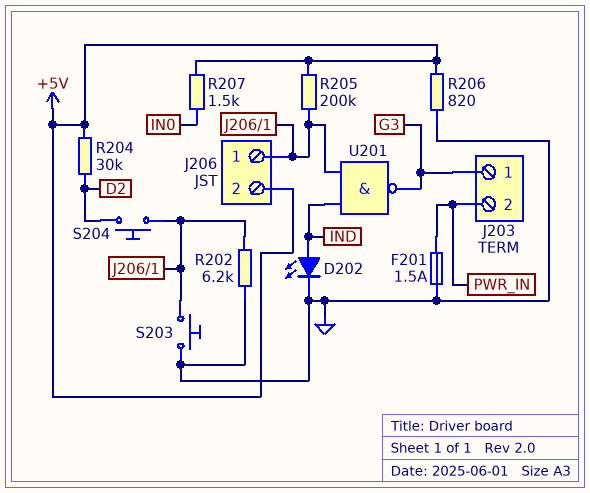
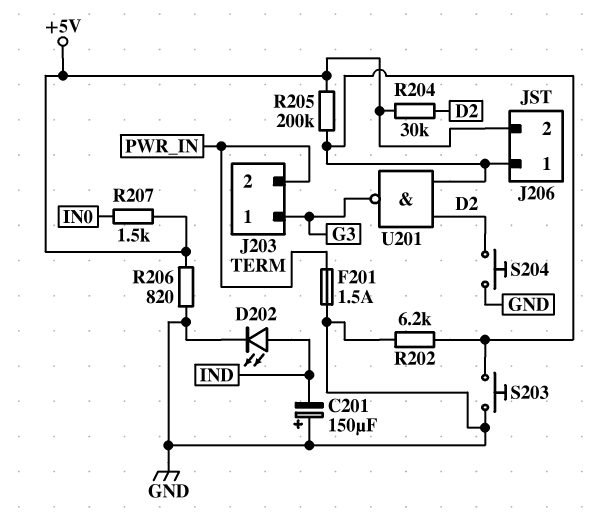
C201: none -> 150uF (plus GND, minus IND)
S204: button (D2, J206/1) -> button (D2, GND)
U201: NAND (in IND, in J206/1, out G3) -> NAND (in D2, in J206/1, out G3)

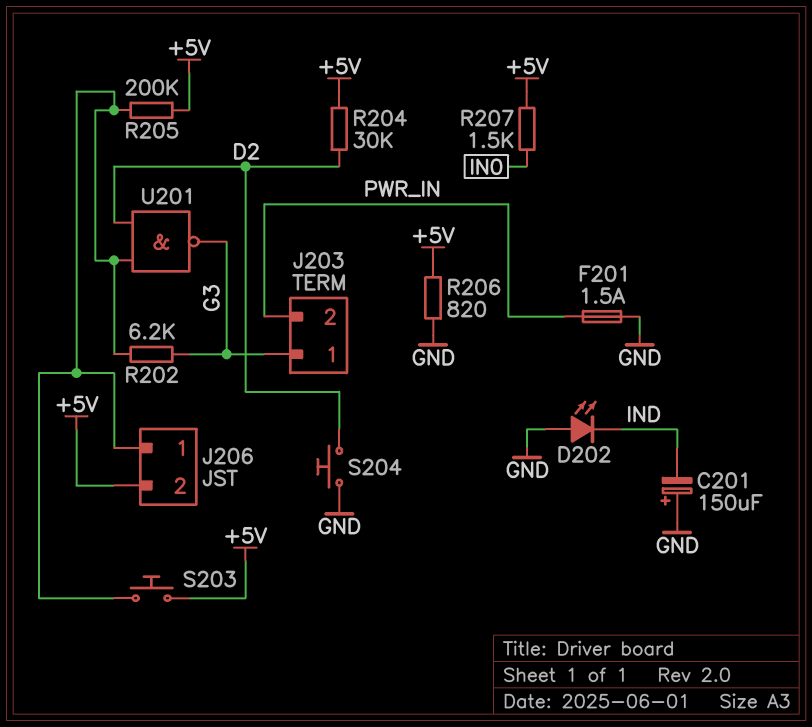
D202: LED (A IND, K GND) -> LED (A GND, K IND)
R202: 6.2k (GND, J206/1) -> 6.2k (G3, J206/1)
S203: button (GND, J206/1) -> button (+5V, J206/1)

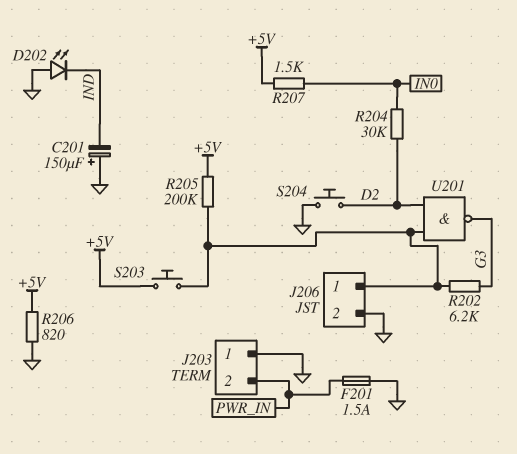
J203 pin 1: G3 -> GND
J206 pin 2: +5V -> GND
R204: 30k (+5V, D2) -> 30k (D2, IN0)

